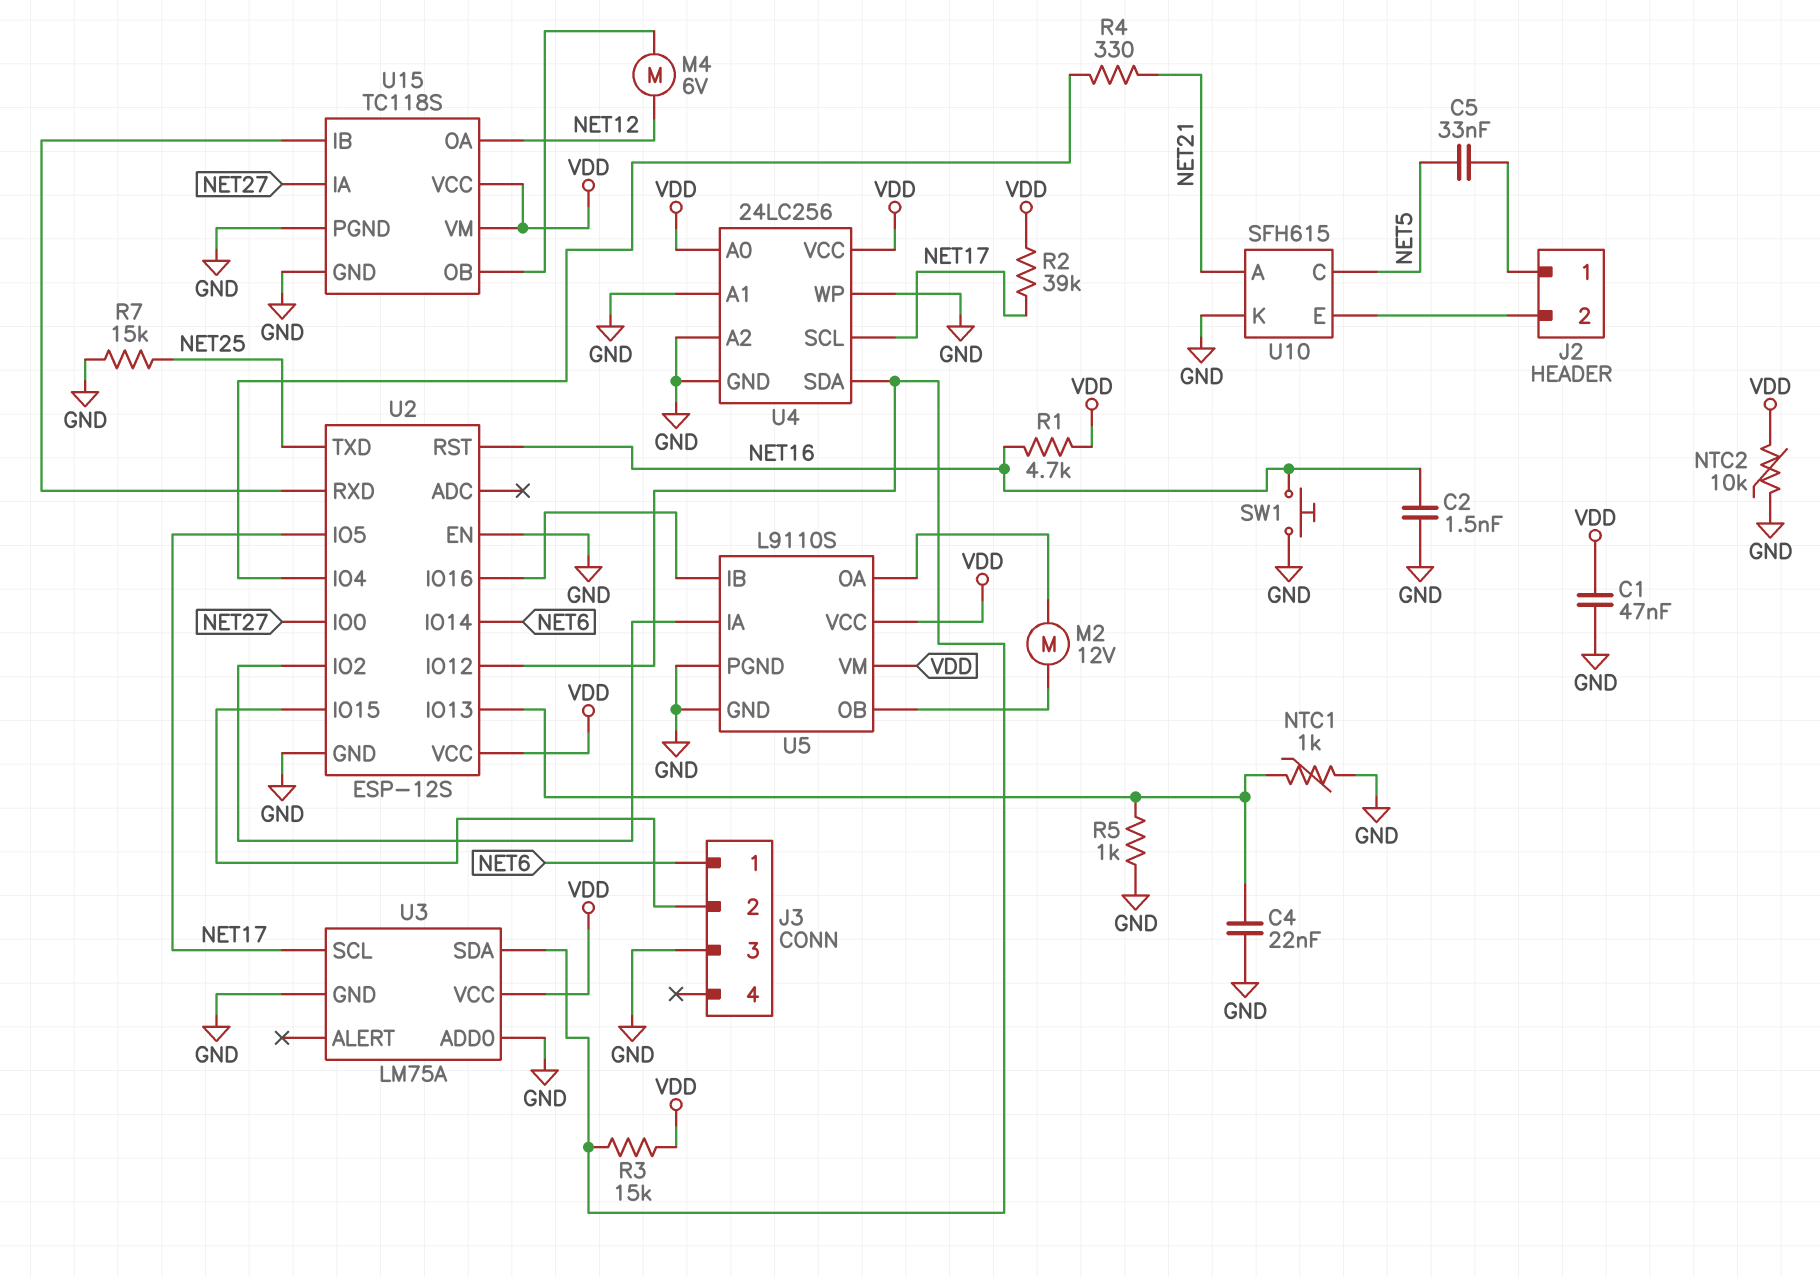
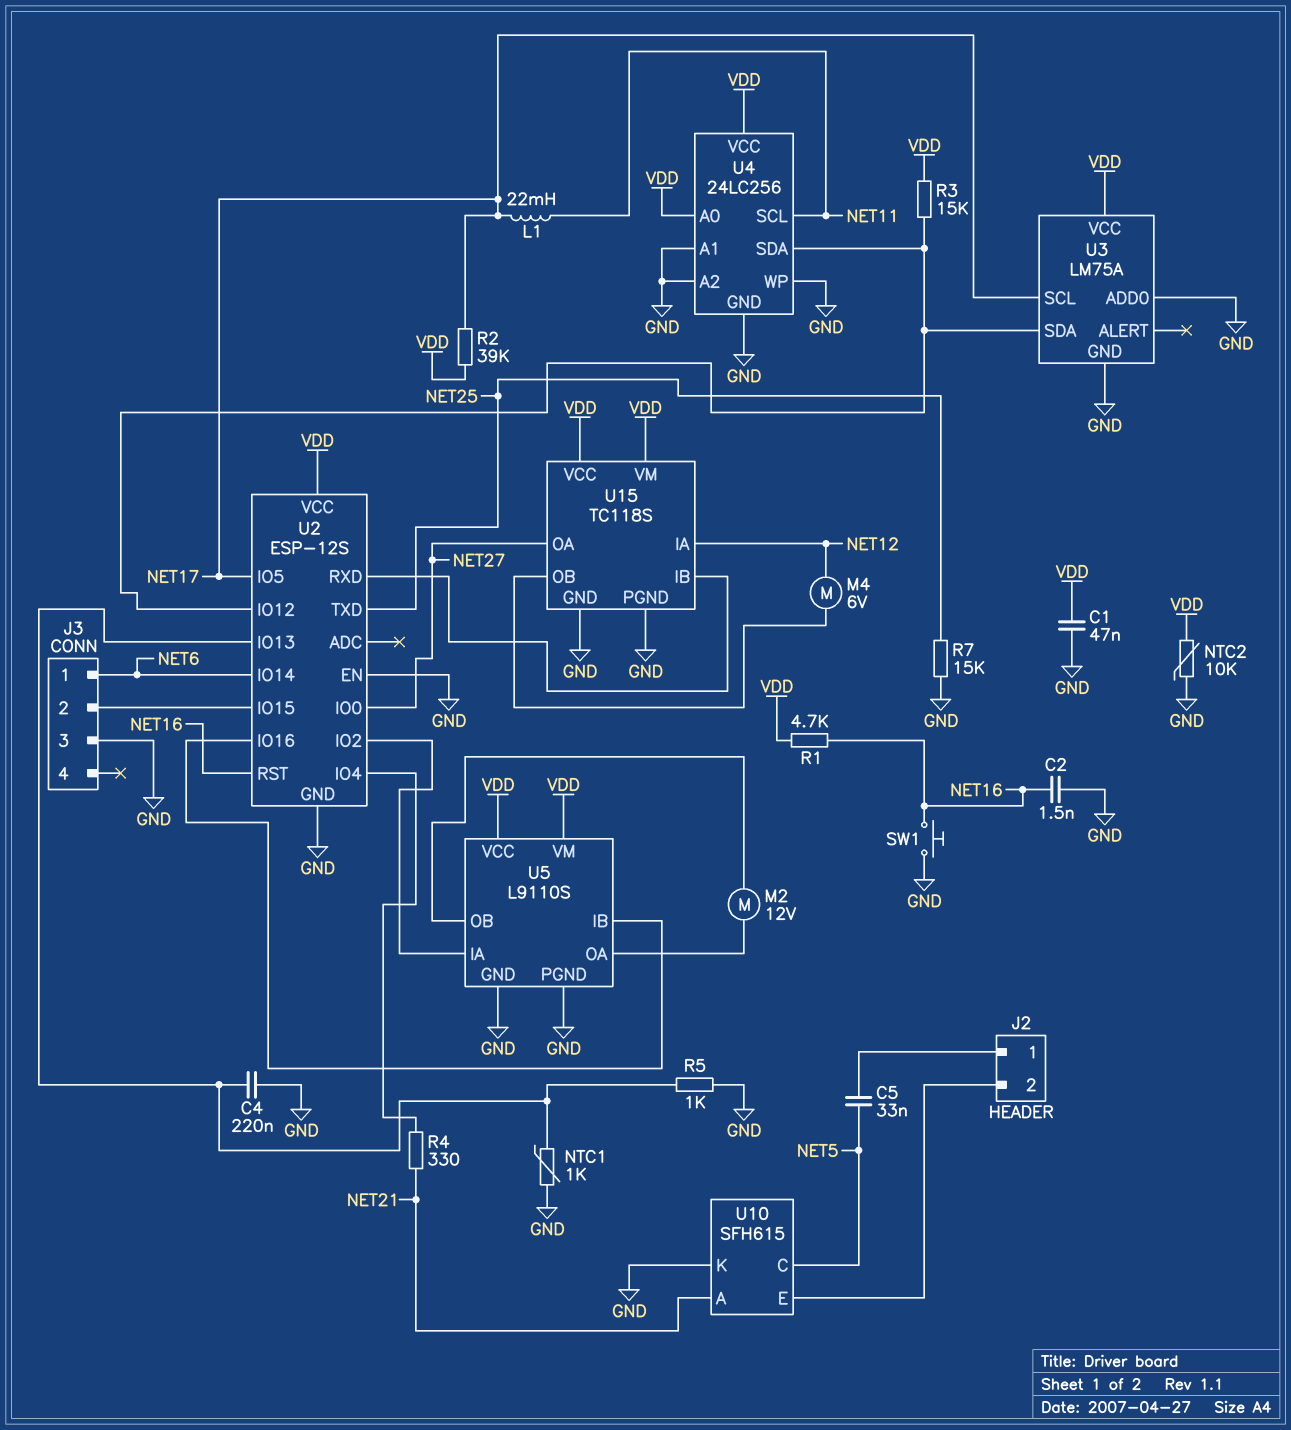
C4: 22nF (GND, U2/IO13) -> 220nF (GND, U2/IO13)
L1: none -> 22mH (NET11, NET17)
U4 pin SCL: NET17 -> NET11
U15 pin IA: NET27 -> NET12
U15 pin OA: NET12 -> NET27

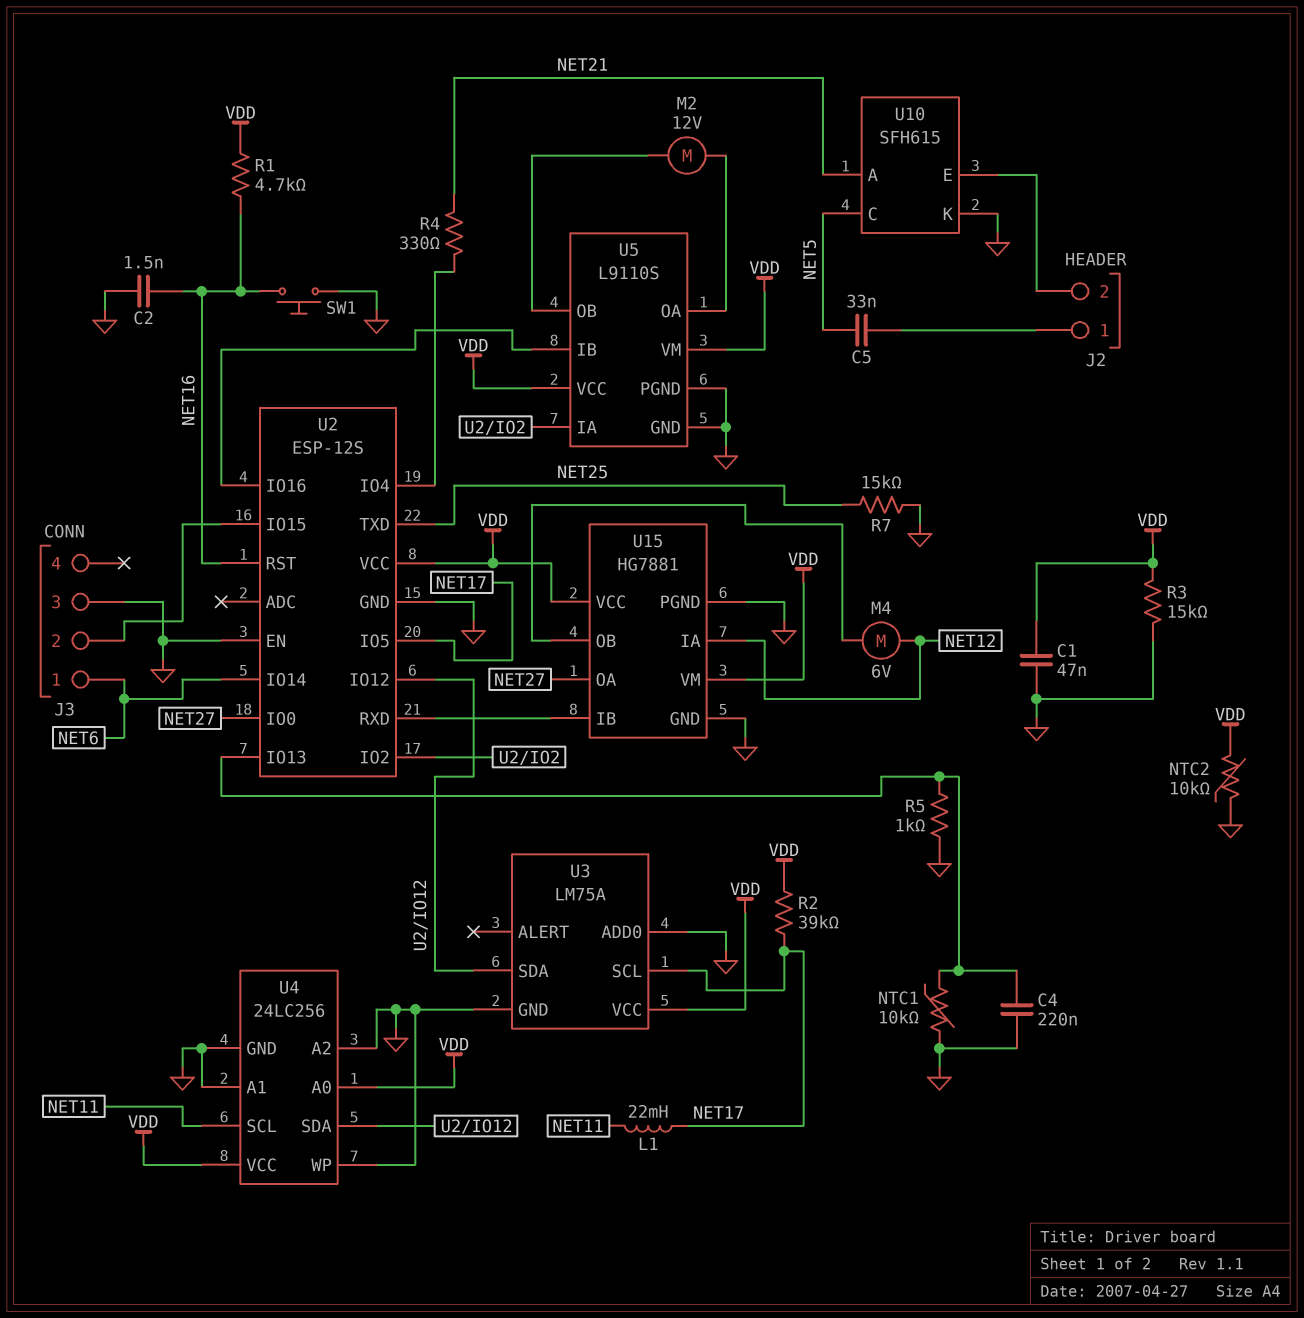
NTC1: 1k (GND, U2/IO13) -> 10k (GND, U2/IO13)
R3: 15k (U2/IO12, VDD) -> 15k (GND, VDD)
U15: TC118S -> HG7881

